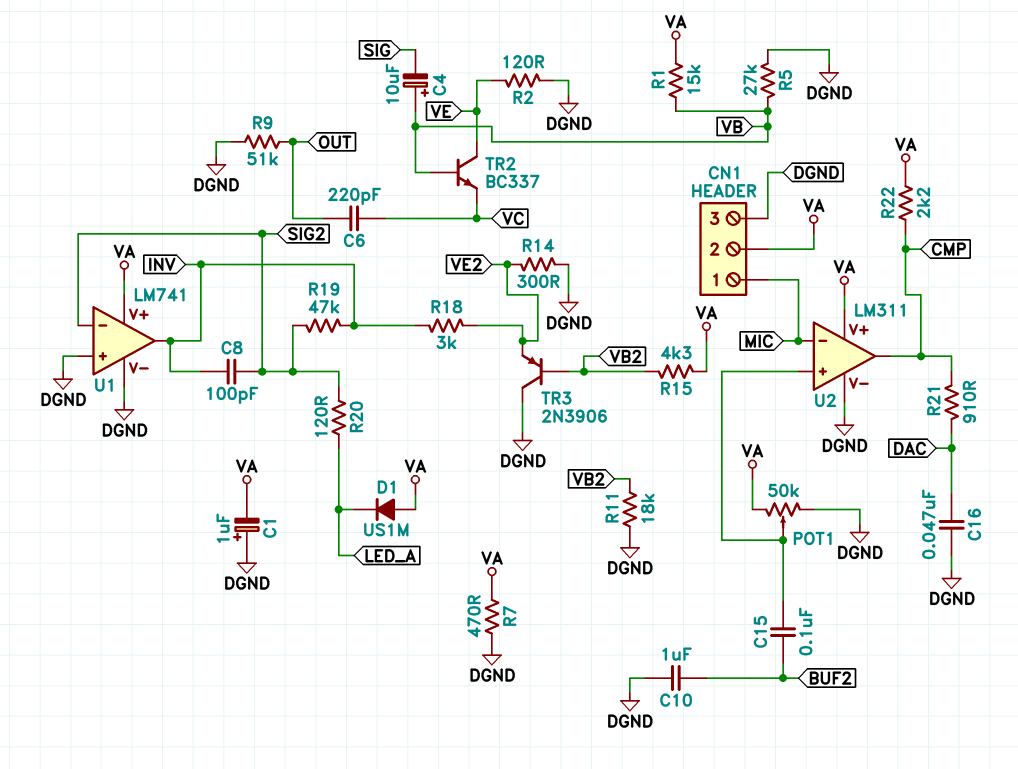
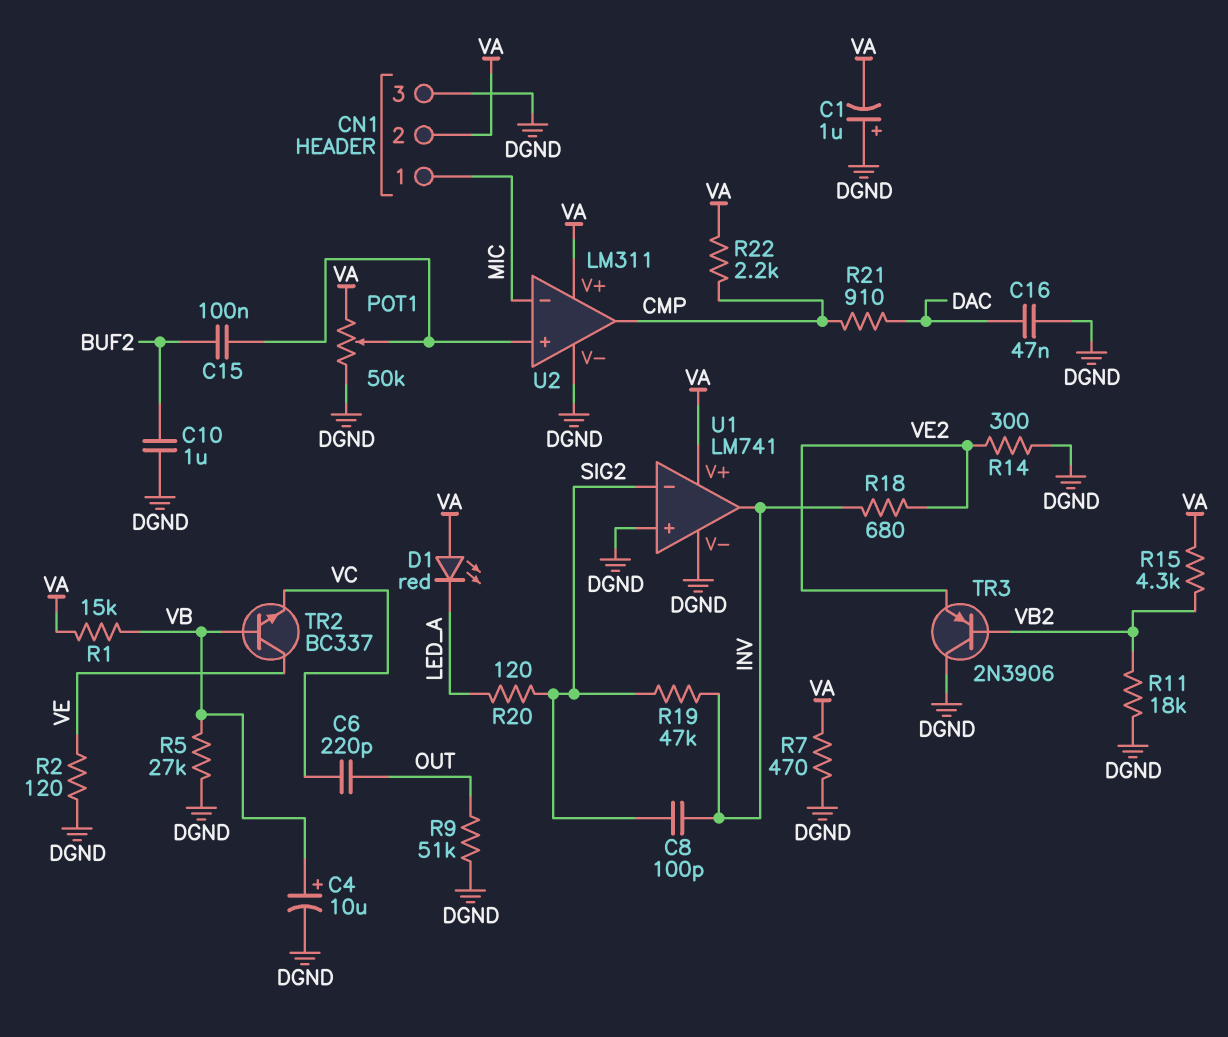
C4: 10uF (plus VB, minus SIG) -> 10uF (plus VB, minus DGND)
D1: diode US1M (A VA, K LED_A) -> LED red (A VA, K LED_A)
R18: 3k (INV, VE2) -> 680 (INV, VE2)

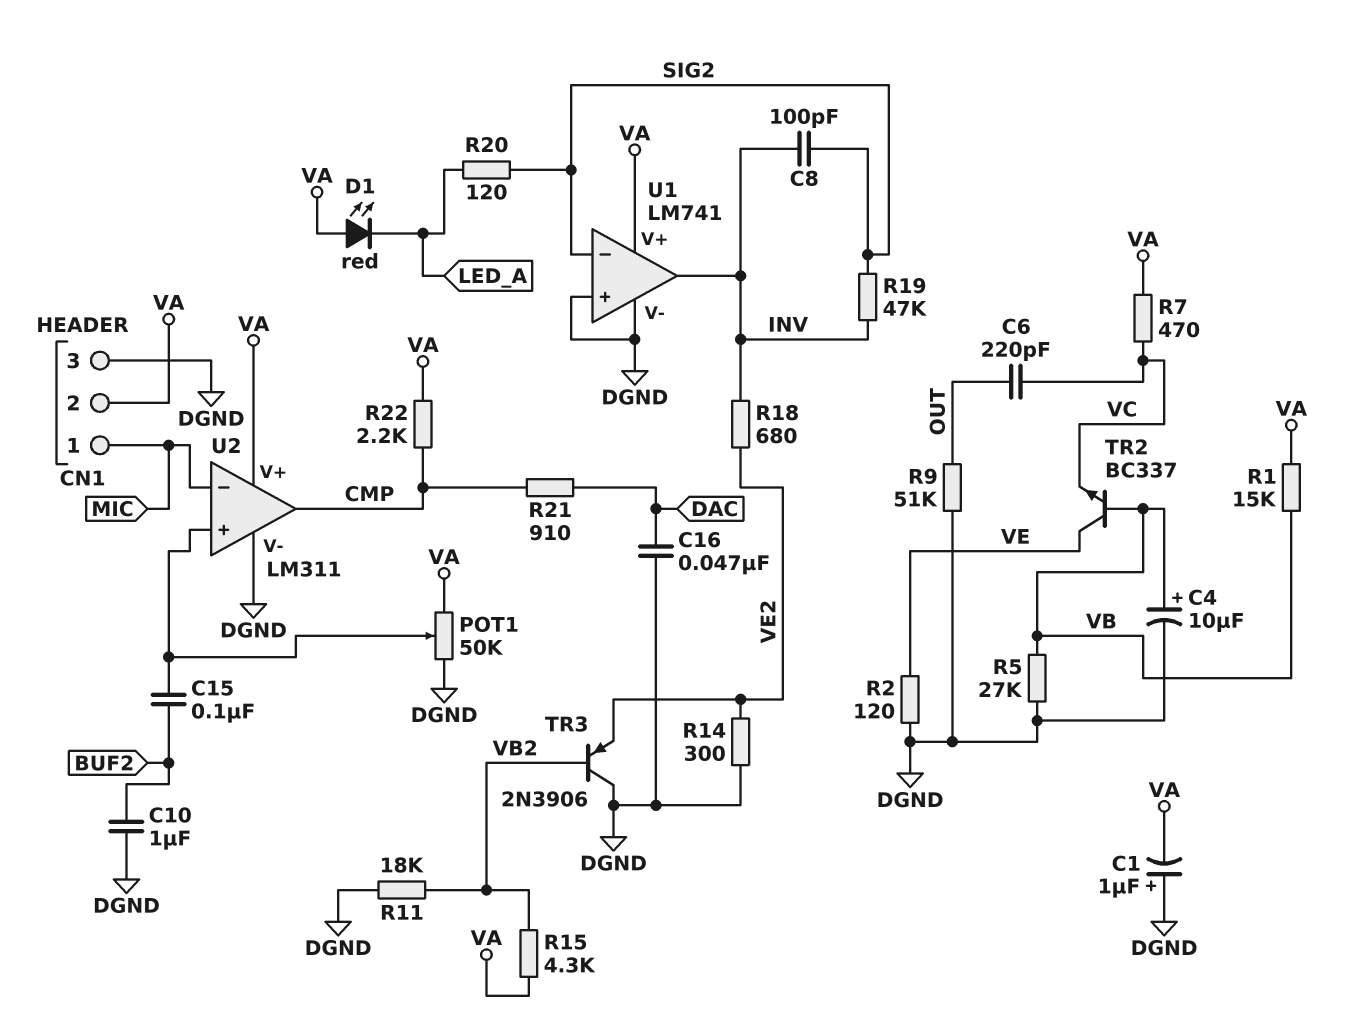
R7: 470 (DGND, VA) -> 470 (VA, VC)

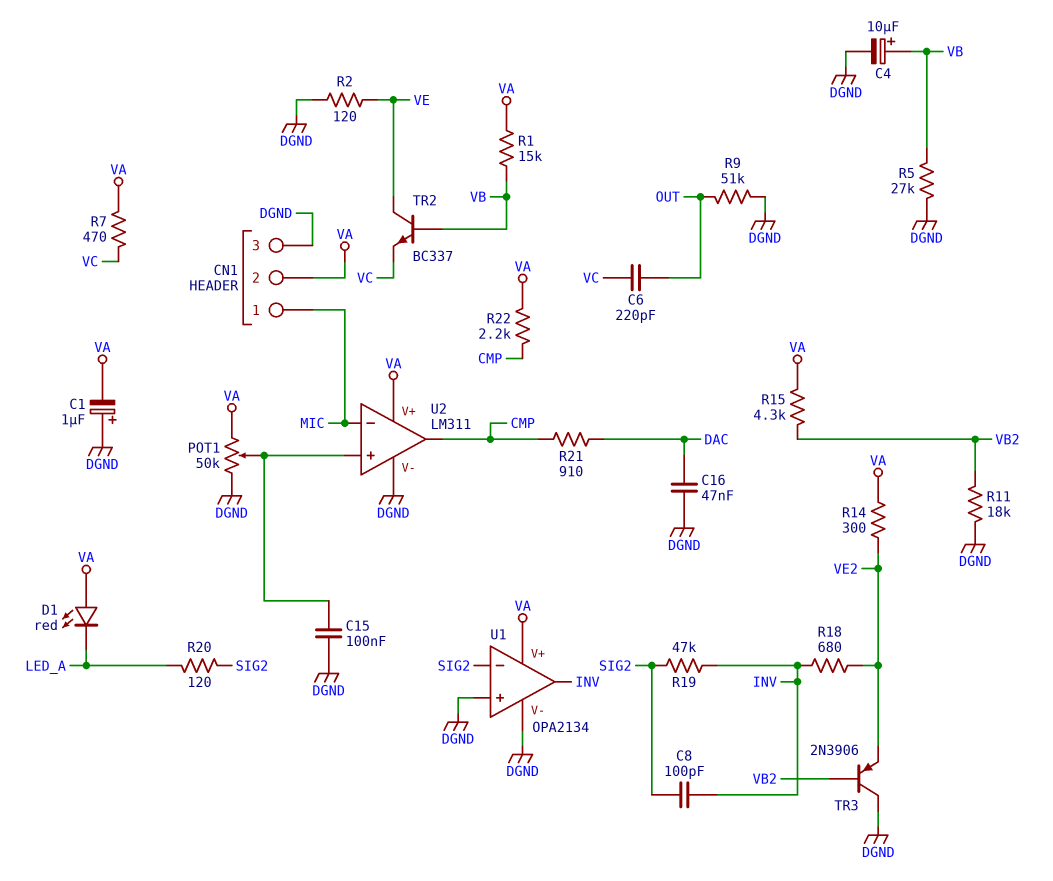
C10: 1uF (BUF2, DGND) -> none
C15: 100nF (BUF2, U2/in+) -> 100nF (DGND, U2/in+)
R14: 300 (DGND, VE2) -> 300 (VA, VE2)
U1: LM741 -> OPA2134

